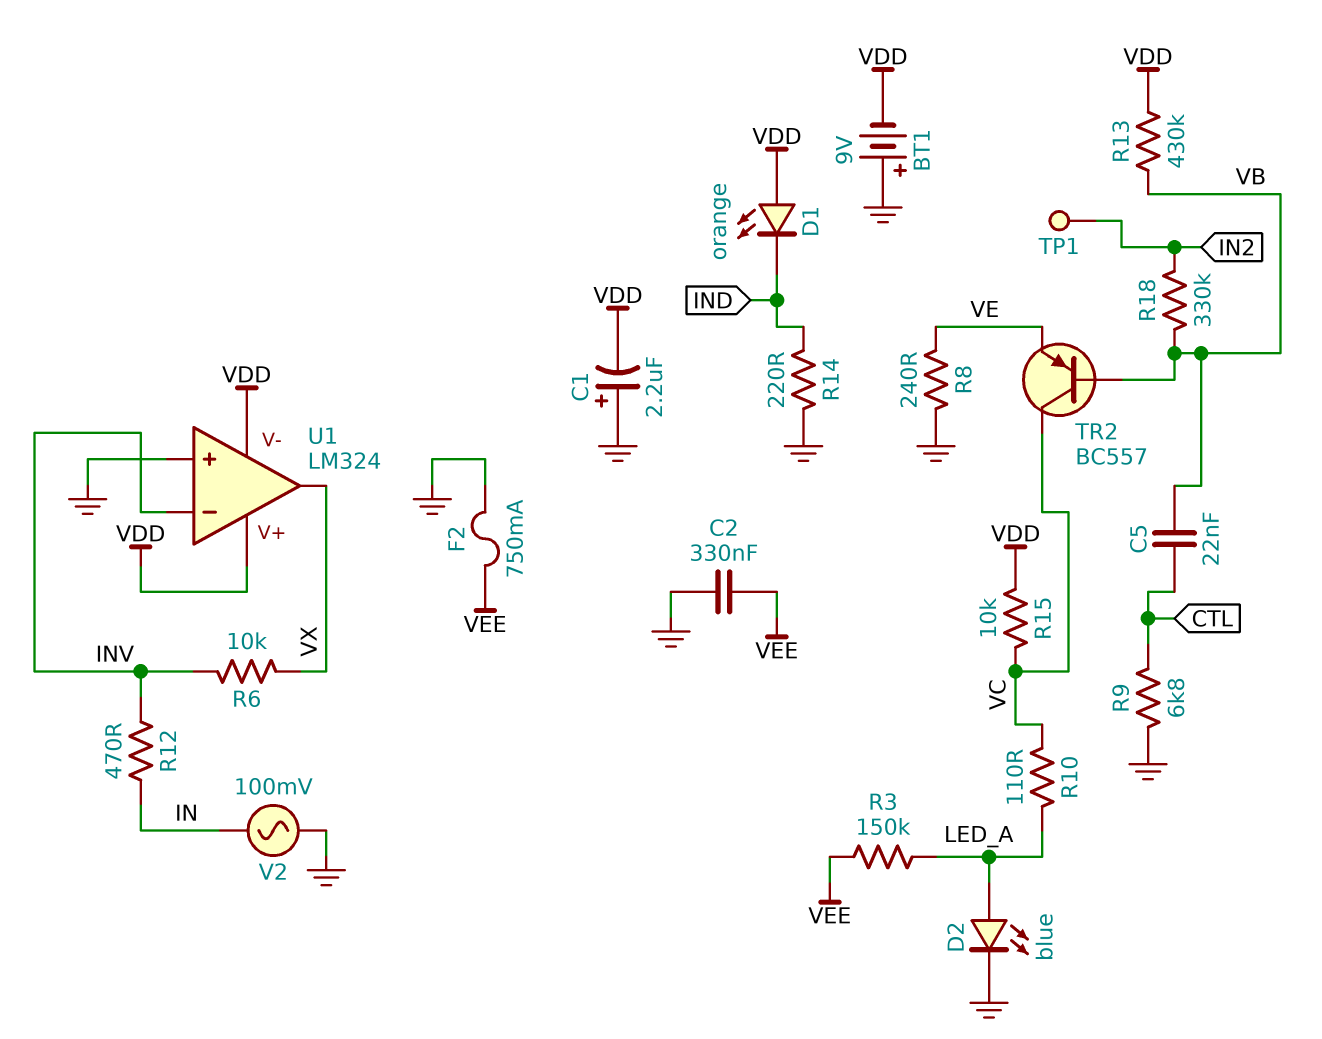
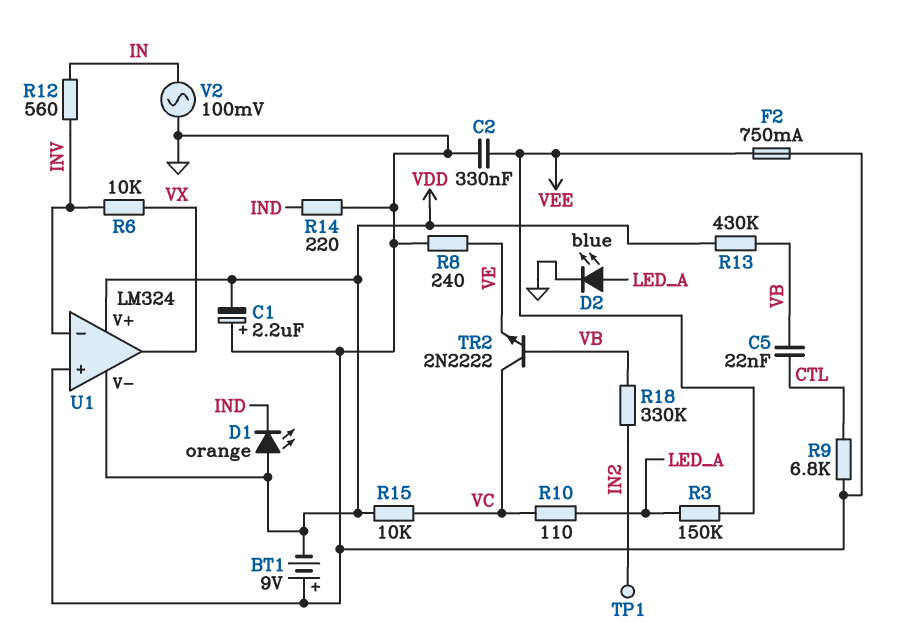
R12: 470 (IN, INV) -> 560 (IN, INV)
TR2: PNP BC557 (B VB, C VC, E VE) -> NPN 2N2222 (B VB, C VC, E VE)

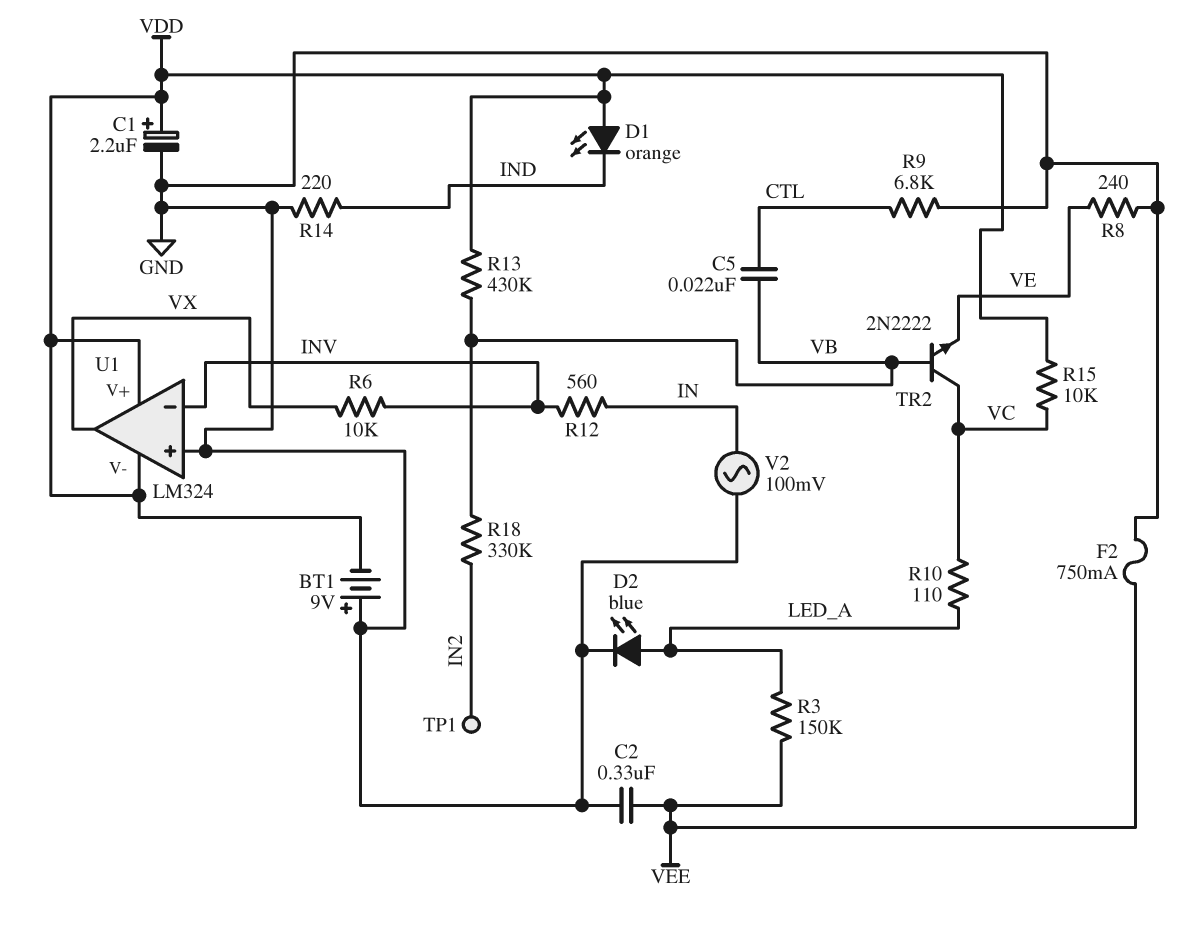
C1: 2.2uF (plus GND, minus VDD) -> 2.2uF (plus VDD, minus GND)

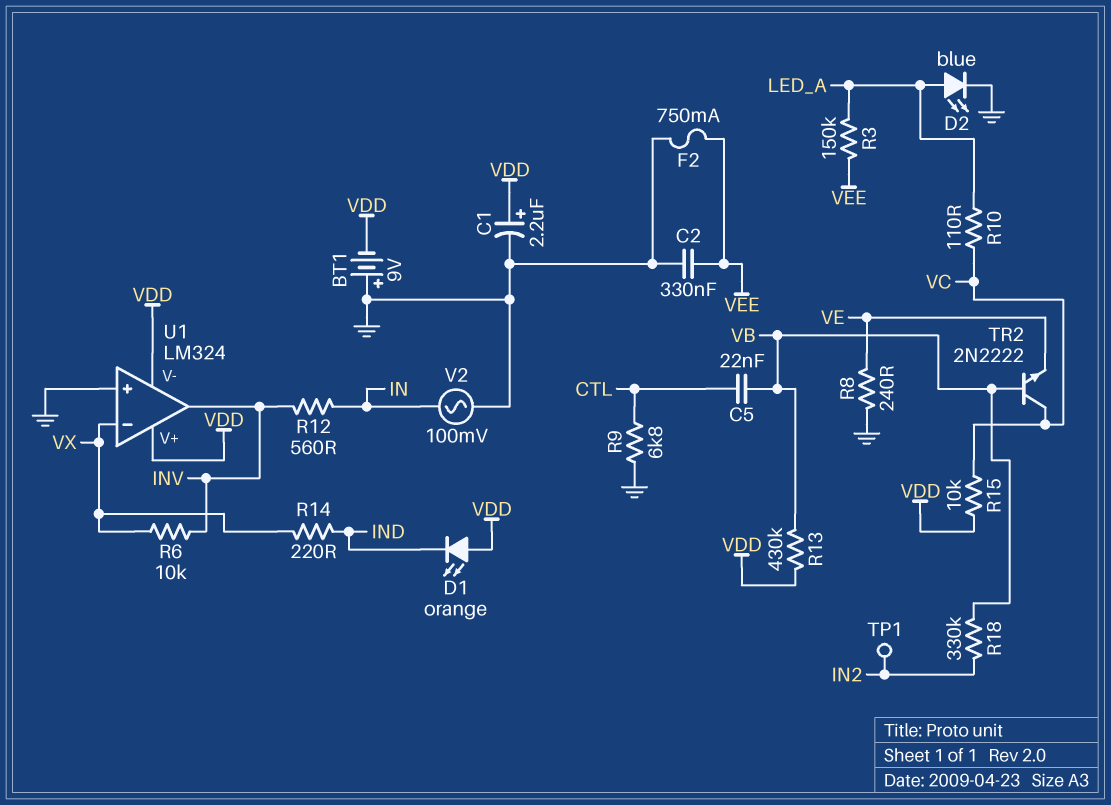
R14: 220 (GND, IND) -> 220 (IND, VX)
U1 pin in-: INV -> VX
U1 pin out: VX -> INV

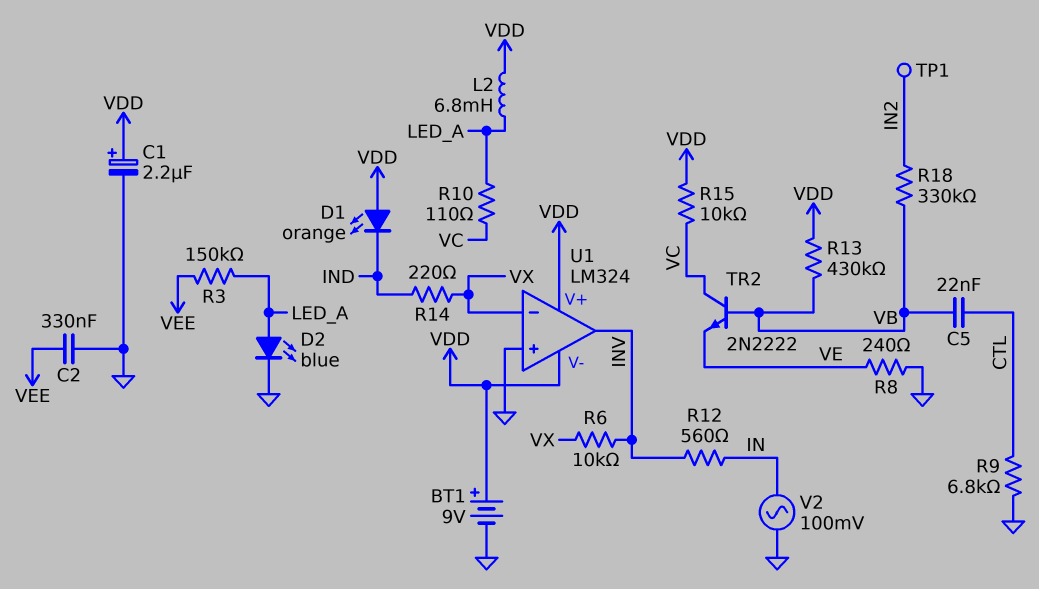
BT1: 9V (plus GND, minus VDD) -> 9V (plus VDD, minus GND)
F2: 750mA (GND, VEE) -> none
L2: none -> 6.8mH (LED_A, VDD)

